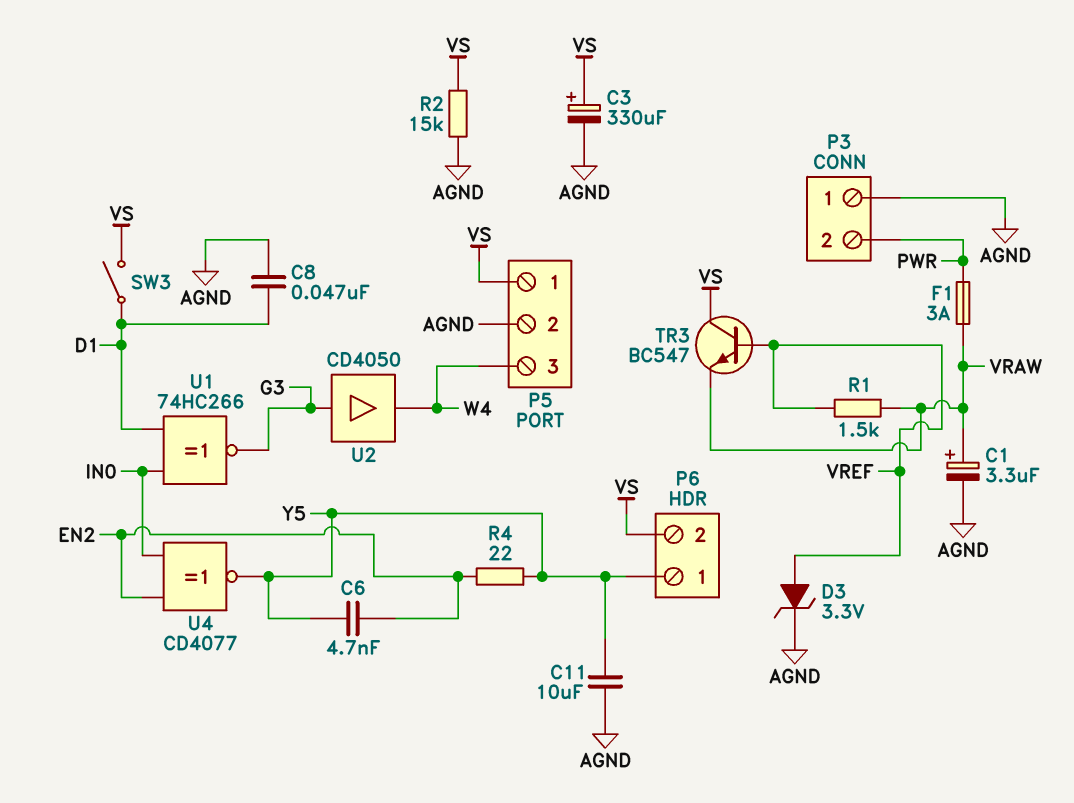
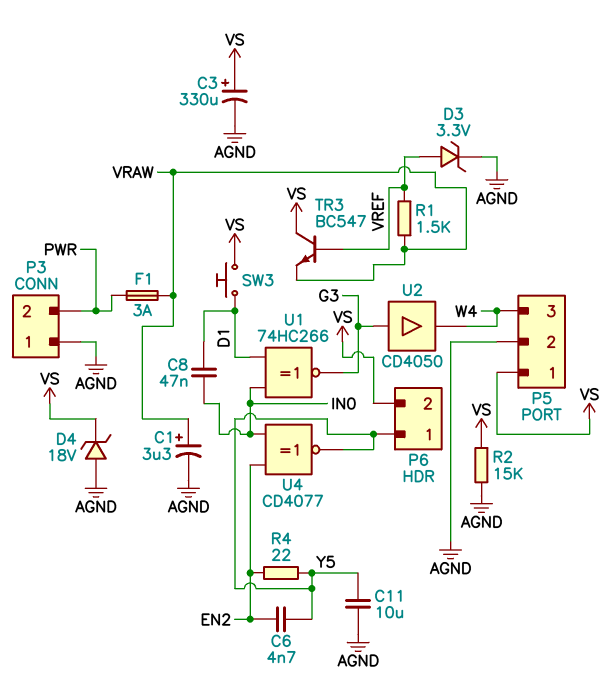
C8: 47nF (AGND, D1) -> 47nF (D1, IN0)
D4: none -> zener 18V (A AGND, K VS)
SW3: switch (D1, VS) -> button (D1, VS)

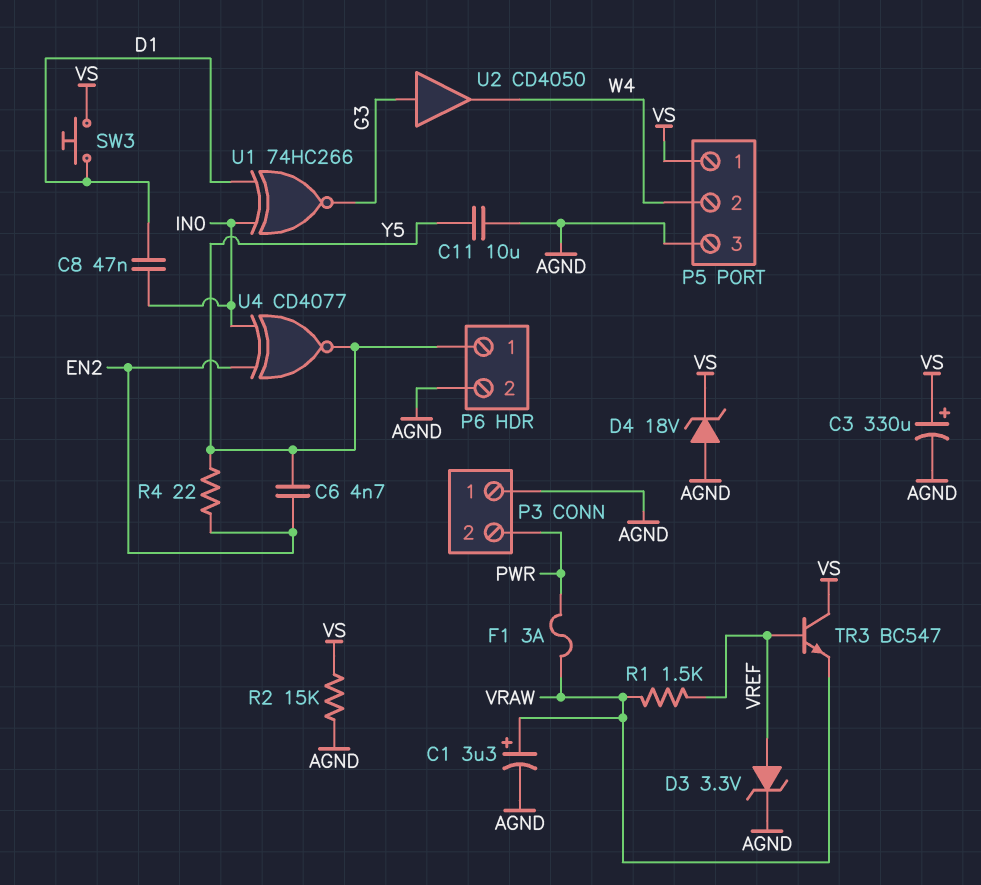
P5 pin 2: AGND -> W4
P5 pin 3: W4 -> AGND
P6 pin 2: VS -> AGND

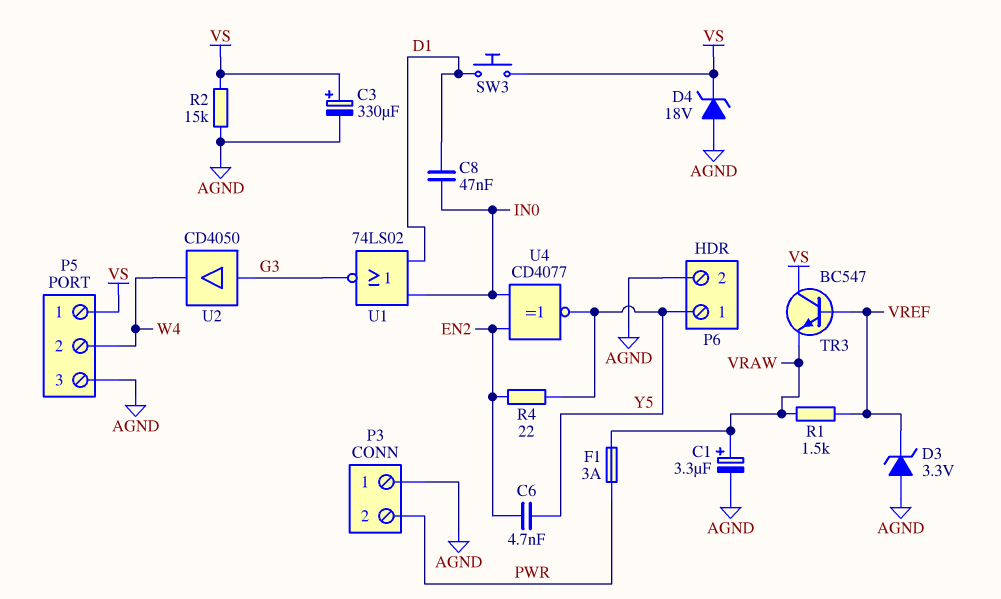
C11: 10uF (AGND, Y5) -> none
D3: zener 3.3V (A VREF, K AGND) -> zener 3.3V (A AGND, K VREF)
U1: XNOR 74HC266 (in D1, in IN0, out G3) -> NOR 74LS02 (in D1, in IN0, out G3)

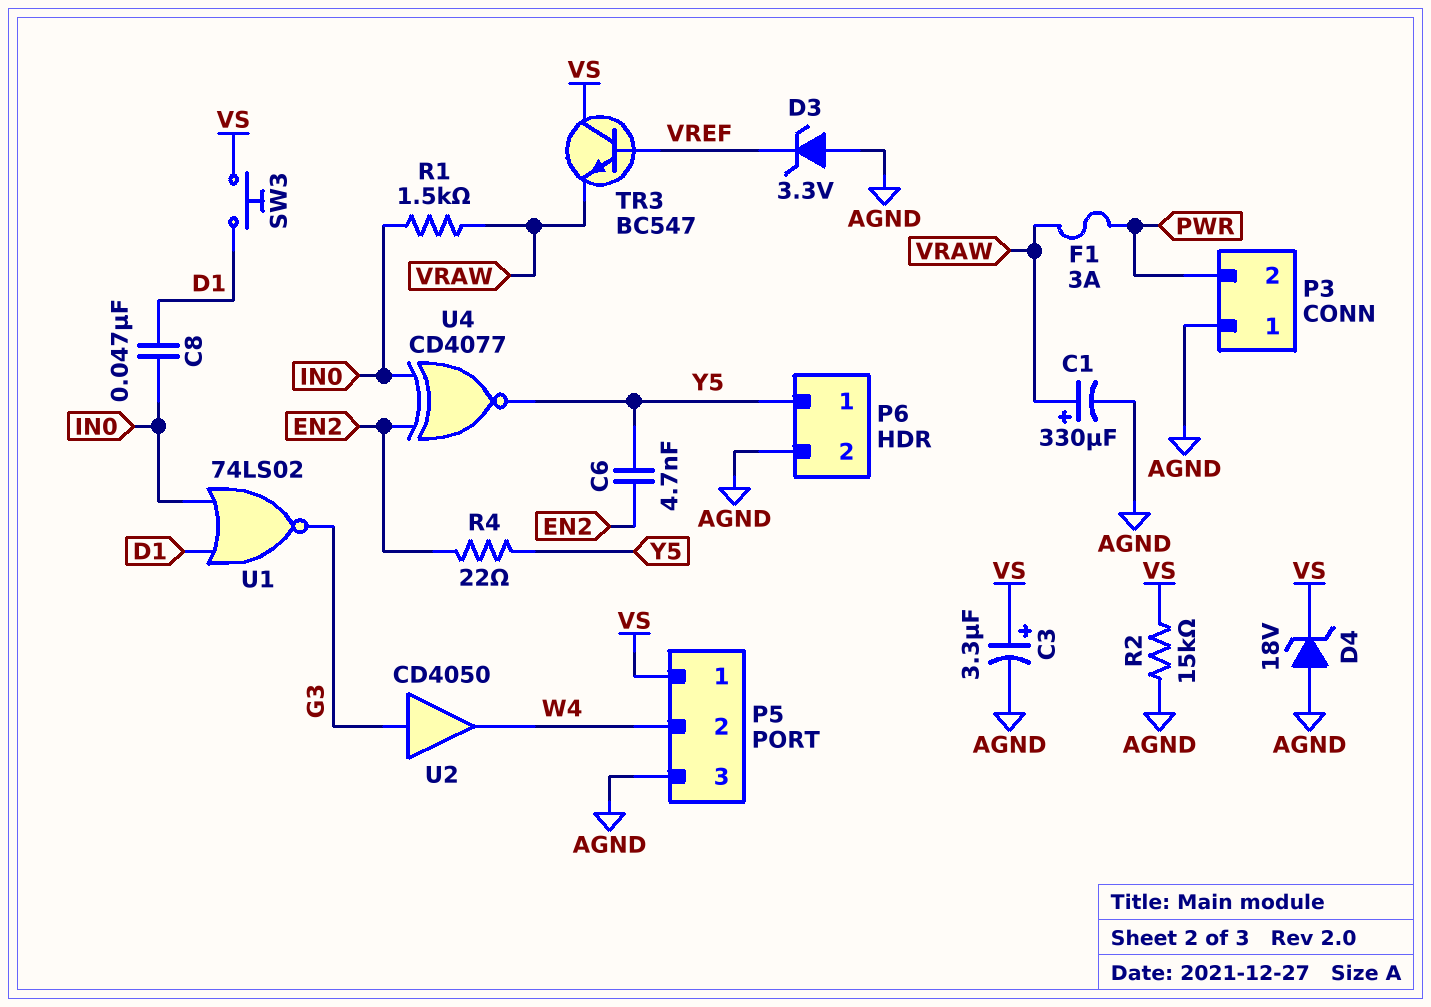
C1: 3.3uF (plus VRAW, minus AGND) -> 330uF (plus VRAW, minus AGND)
C3: 330uF (plus VS, minus AGND) -> 3.3uF (plus VS, minus AGND)
R1: 1.5k (VRAW, VREF) -> 1.5k (IN0, VRAW)

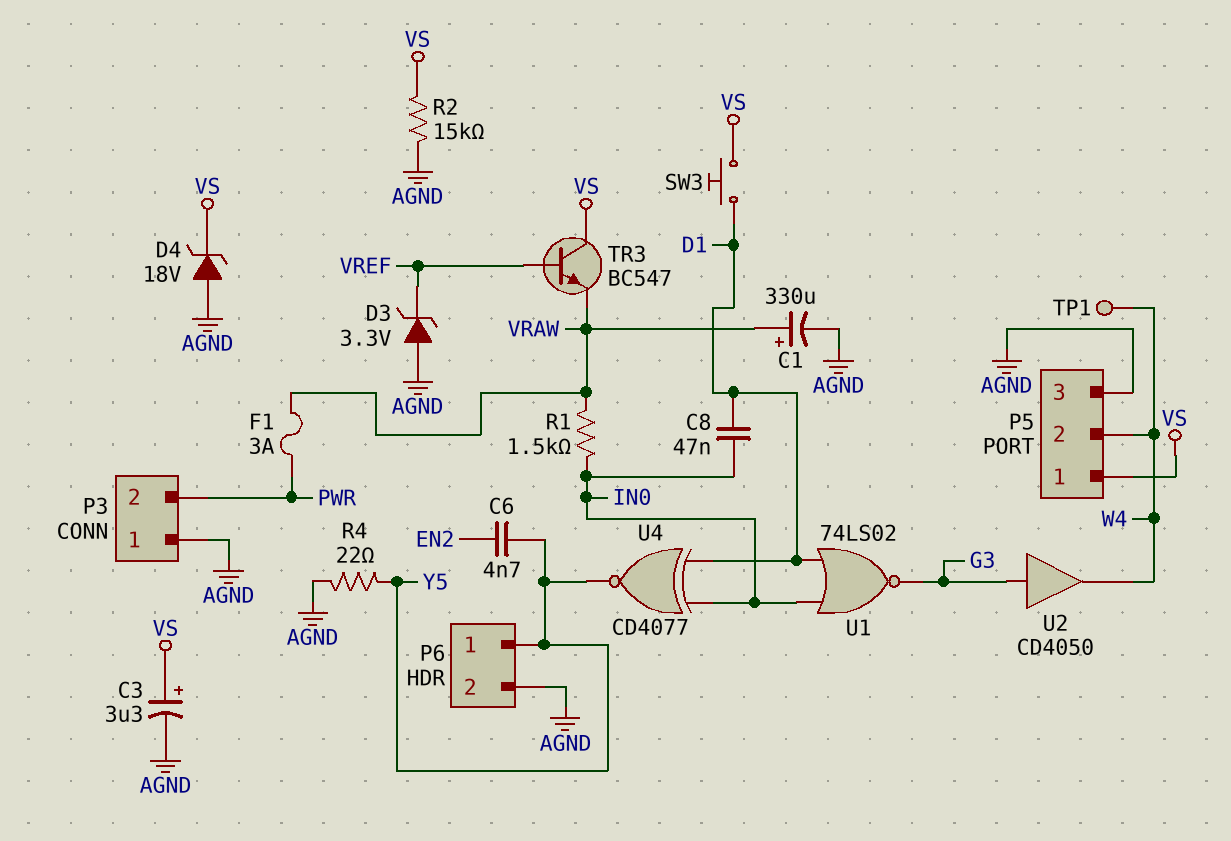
R4: 22 (EN2, Y5) -> 22 (AGND, Y5)
TP1: none -> test point (W4)
U4: XNOR CD4077 (in EN2, in IN0, out Y5) -> XNOR CD4077 (in D1, in IN0, out Y5)

